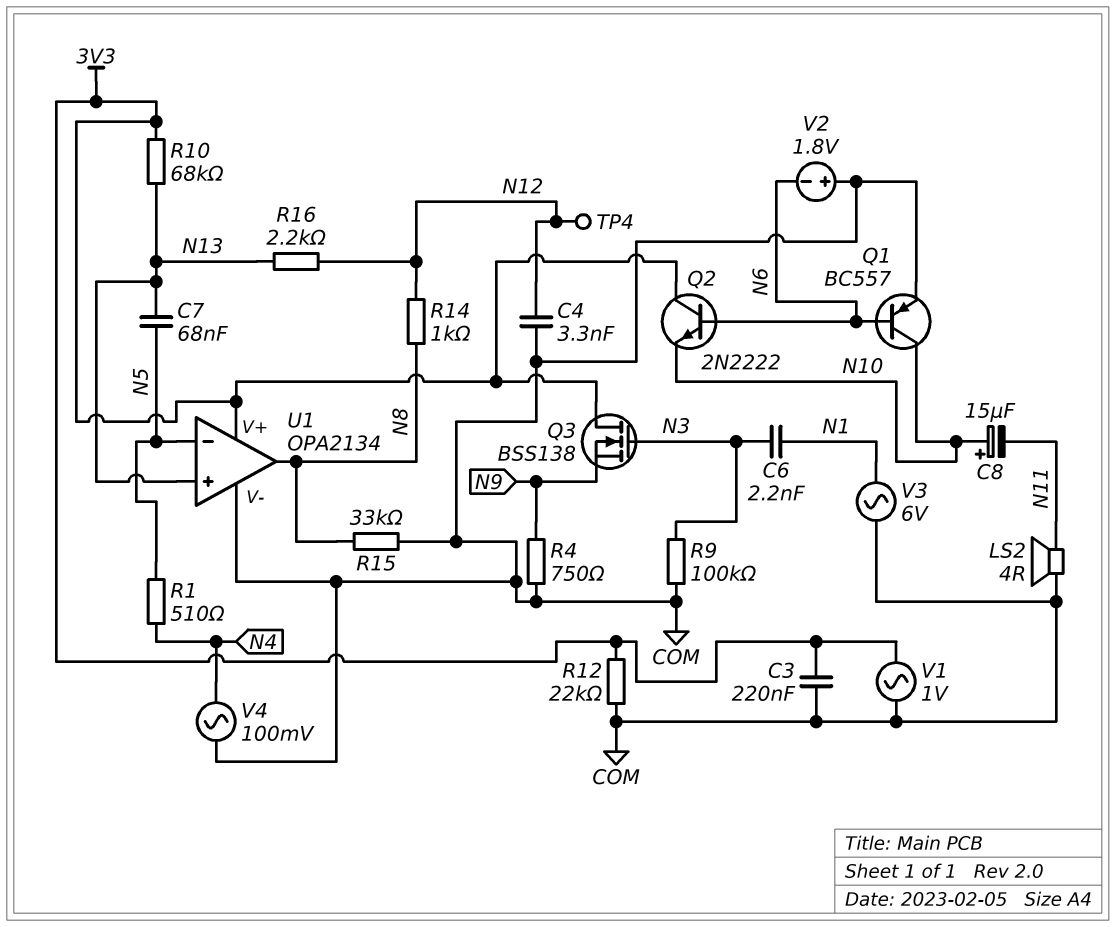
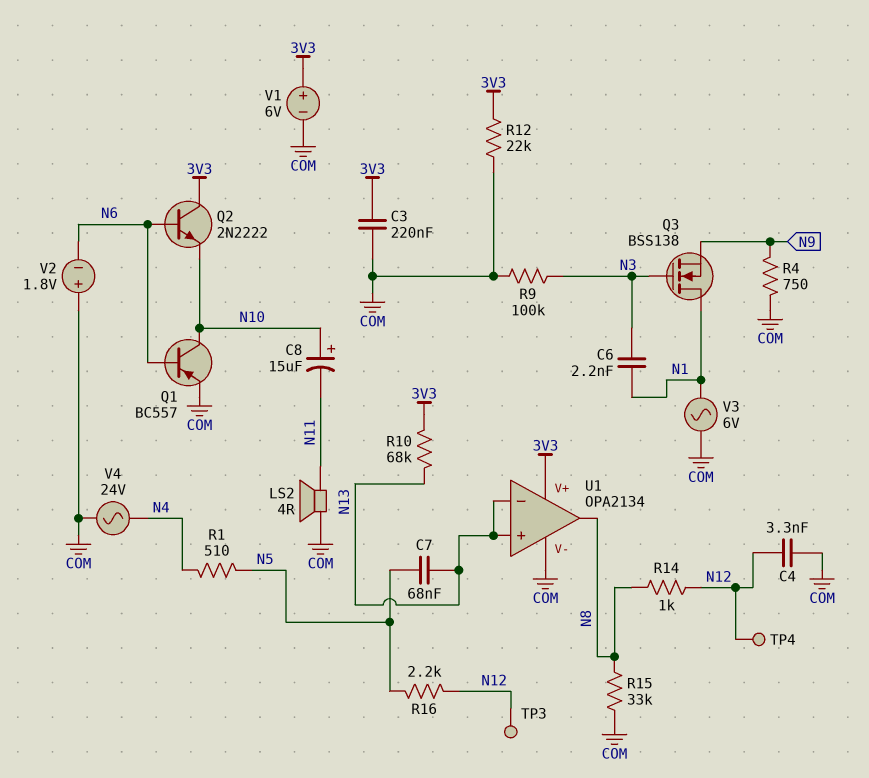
Q3: NMOS BSS138 (G N3, D 3V3, S N9) -> NMOS BSS138 (G N3, D N1, S N9)
R16: 2.2k (N12, N13) -> 2.2k (N5, N12)
TP3: none -> test point (N12)
U1 pin in-: N5 -> N13
V1: AC 1V (3V3, COM) -> 6V (plus 3V3, minus COM)
V4: AC 100mV (COM, N4) -> AC 24V (COM, N4)

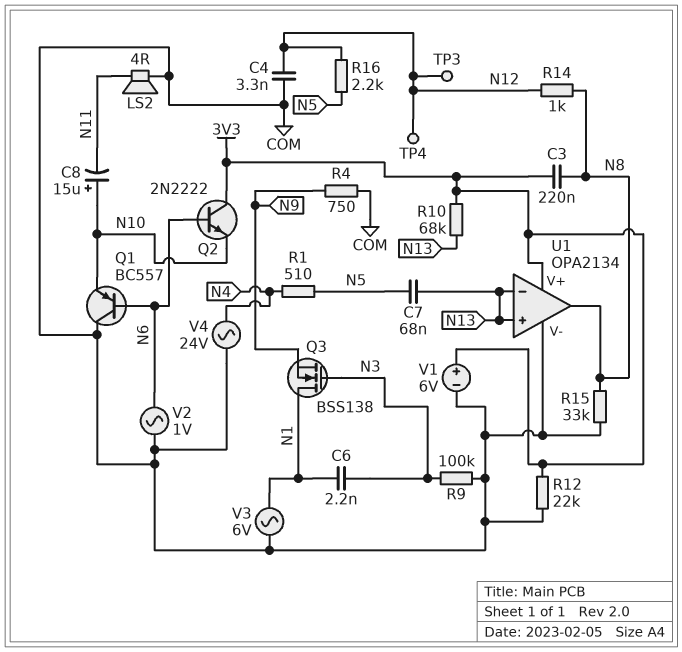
C3: 220nF (3V3, COM) -> 220nF (3V3, N8)
Q1: PNP BC557 (B N6, C N10, E COM) -> PNP BC557 (B N6, C COM, E N10)
V2: 1.8V (plus COM, minus N6) -> AC 1V (COM, N6)

